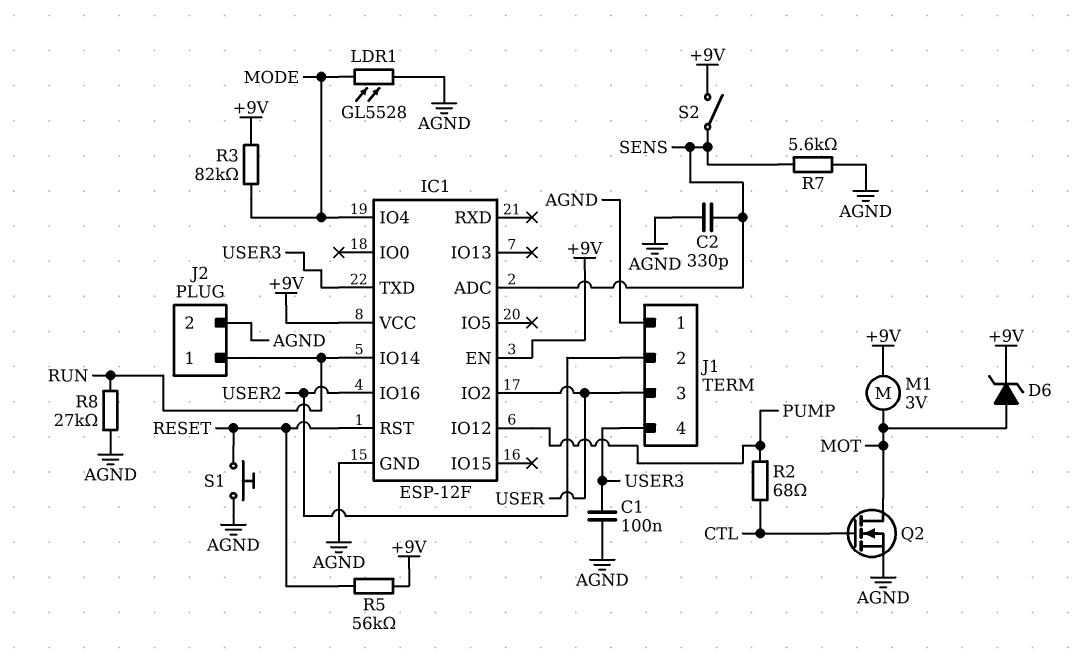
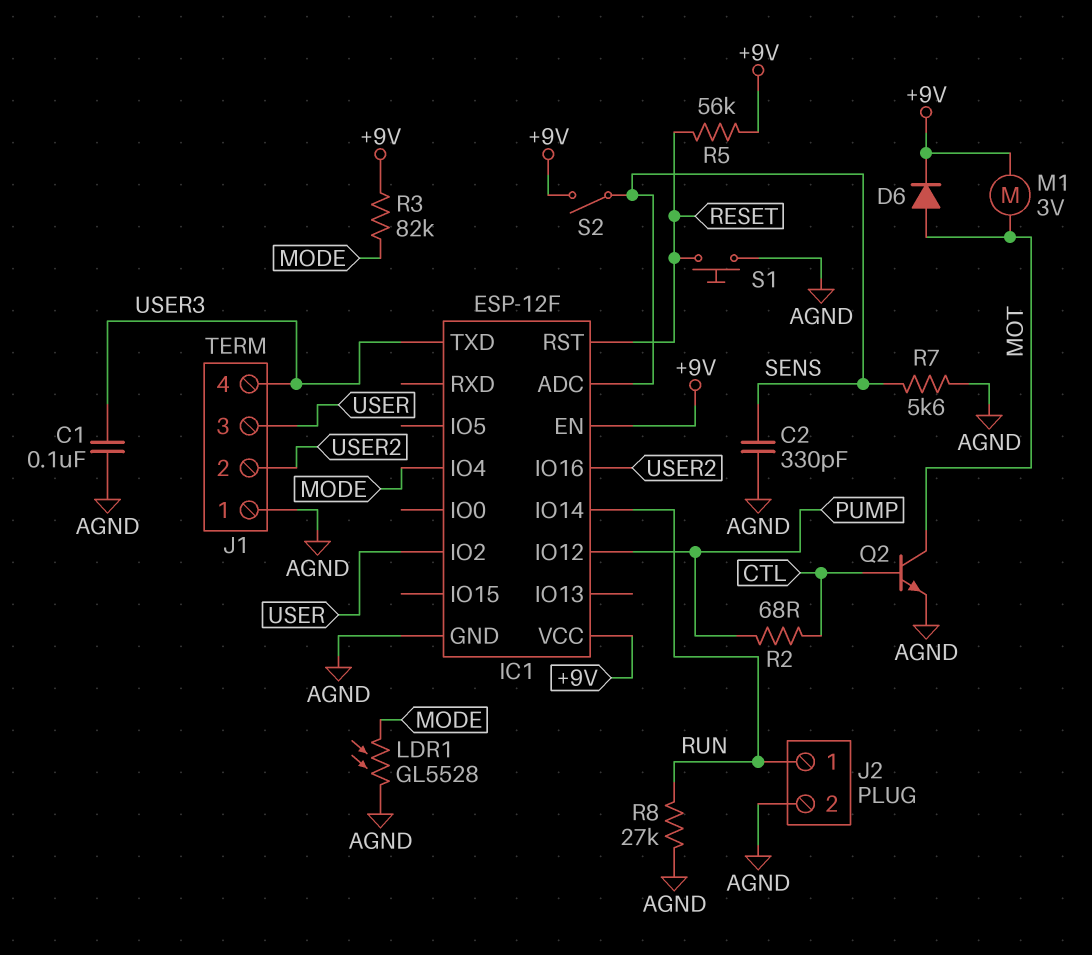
D6: zener (A MOT, K +9V) -> diode (A MOT, K +9V)
Q2: NMOS (G CTL, D MOT, S AGND) -> NPN (B CTL, C MOT, E AGND)

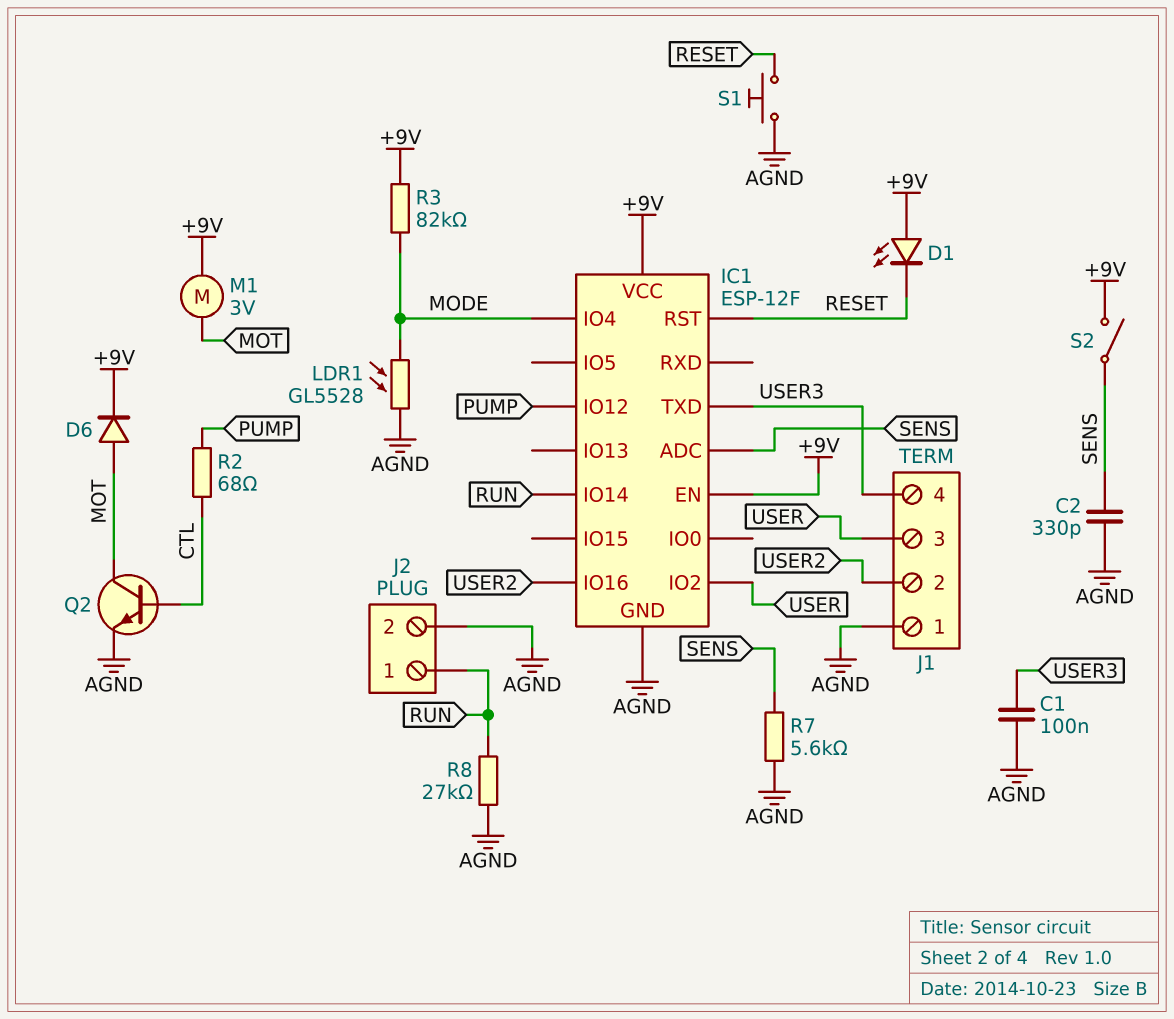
D1: none -> LED (A +9V, K RESET)
R5: 56k (+9V, RESET) -> none

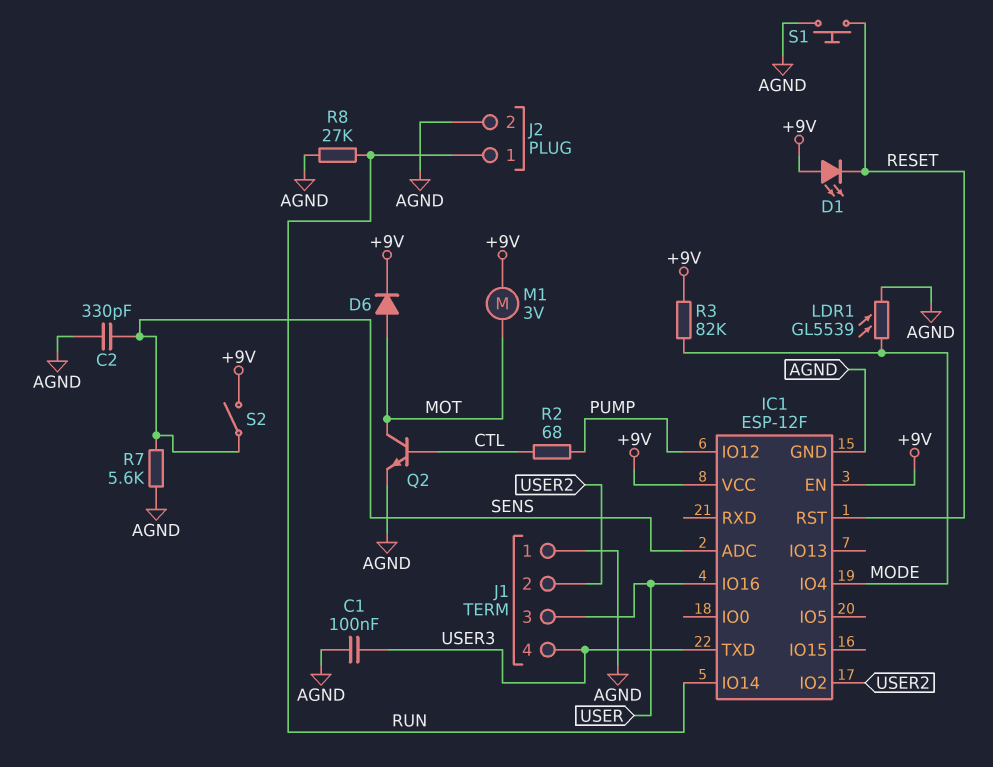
IC1 pin IO2: USER -> USER2
IC1 pin IO16: USER2 -> USER
LDR1: GL5528 (AGND, MODE) -> GL5539 (AGND, MODE)

